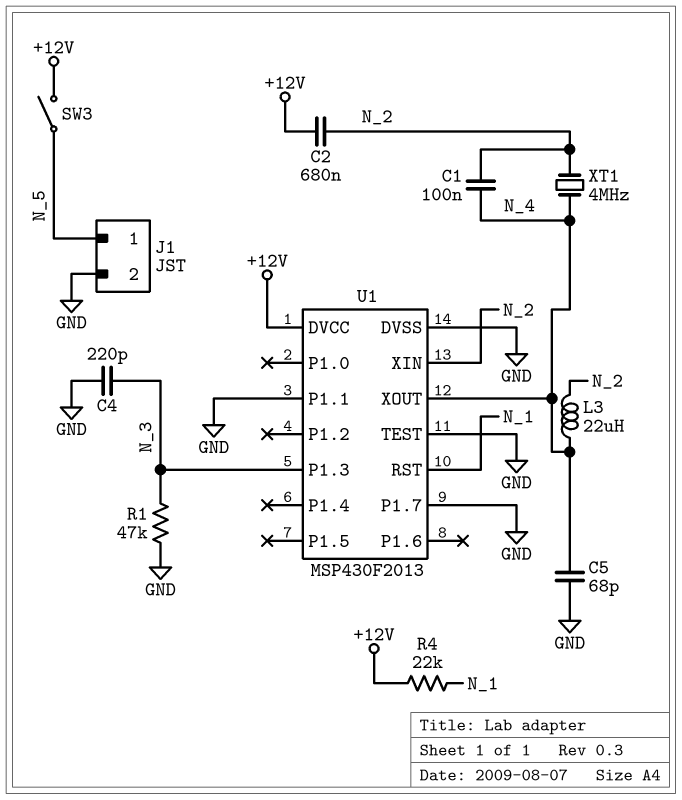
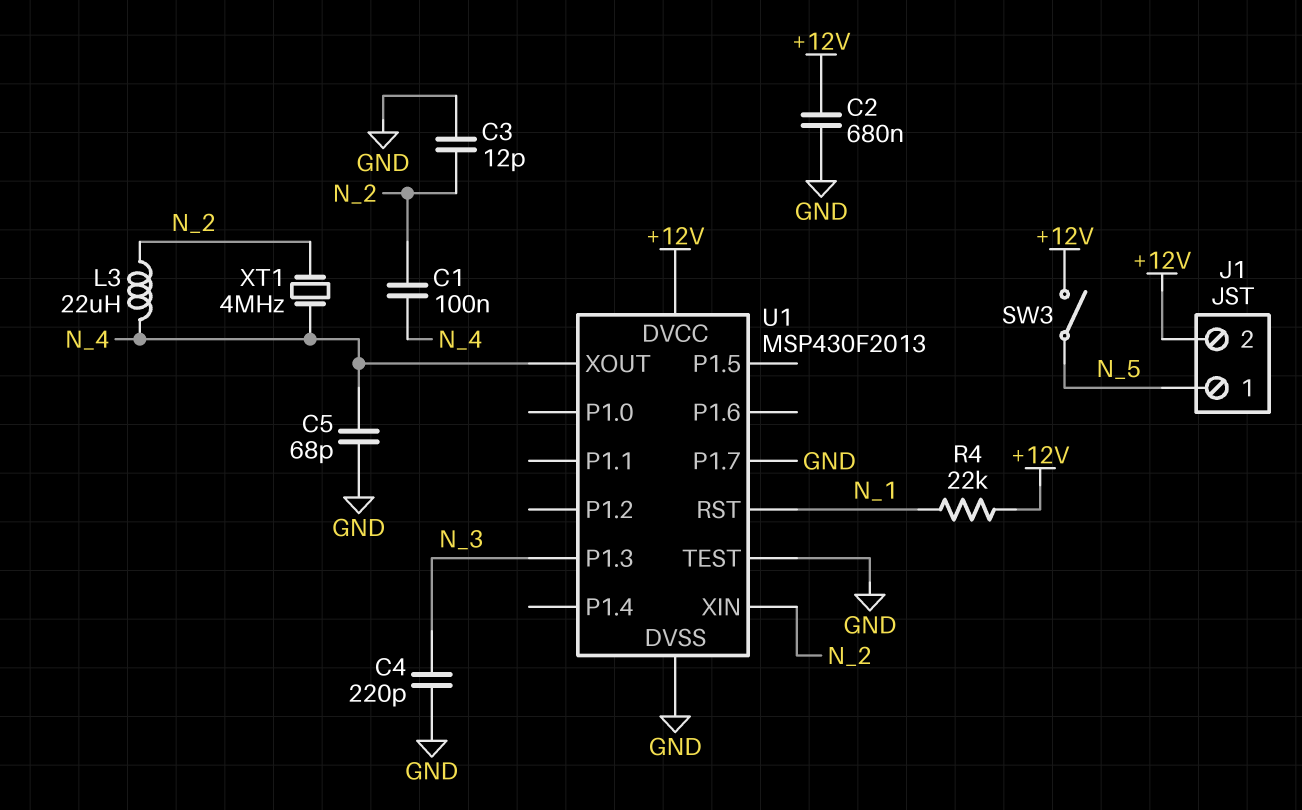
C2: 680nF (+12V, N_2) -> 680nF (+12V, GND)
C3: none -> 12pF (GND, N_2)
J1 pin 2: GND -> +12V
R1: 47k (GND, N_3) -> none
U1 pin P1.1: GND -> none

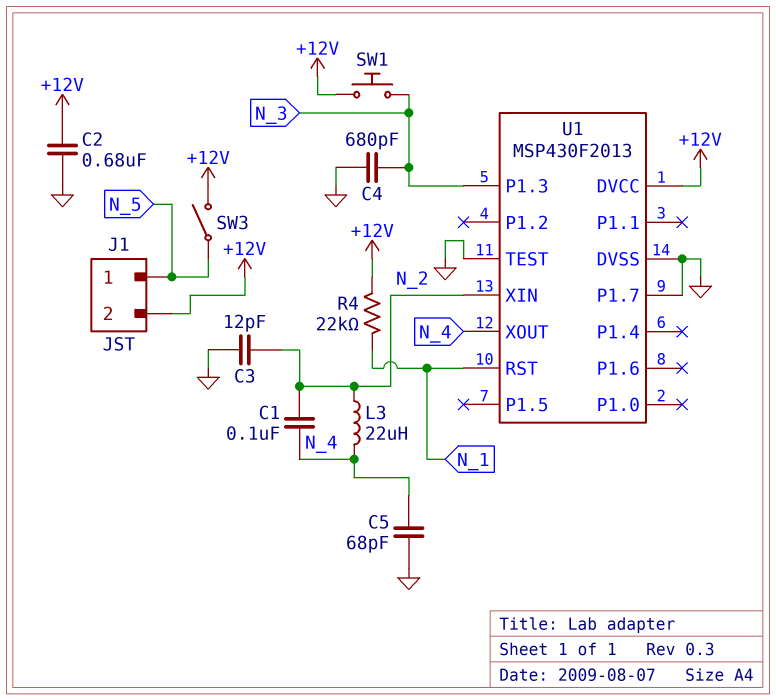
C4: 220pF (GND, N_3) -> 680pF (GND, N_3)
SW1: none -> button (+12V, N_3)
XT1: 4MHz (N_2, N_4) -> none

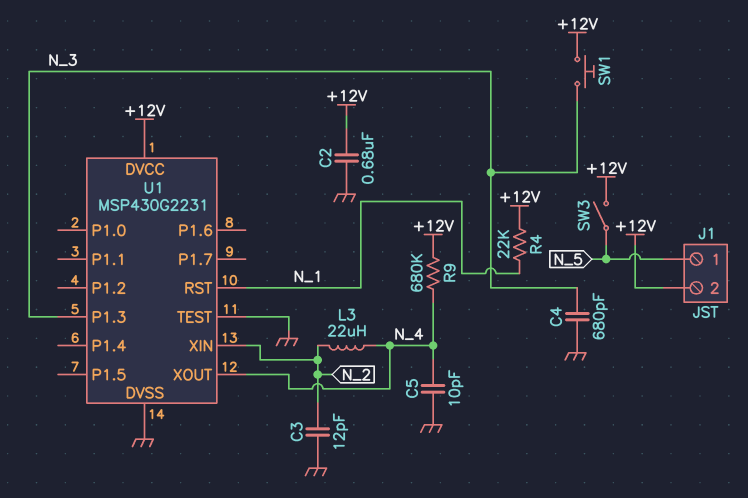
C1: 100nF (N_2, N_4) -> none
C5: 68pF (GND, N_4) -> 10pF (GND, N_4)
R9: none -> 680k (+12V, N_4)
U1: MSP430F2013 -> MSP430G2231
U1 pin P1.7: GND -> none

